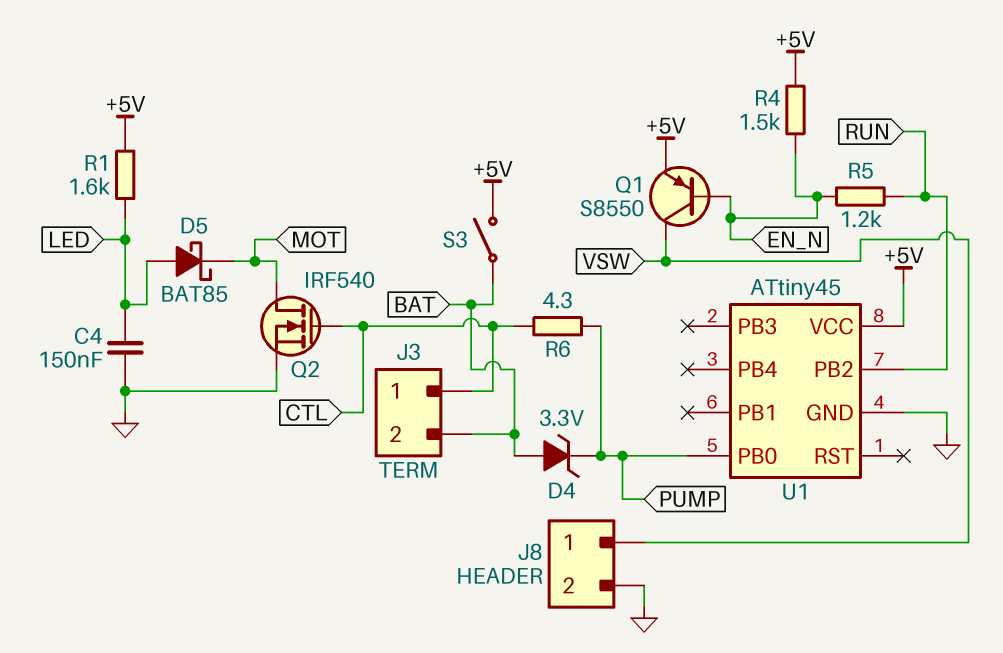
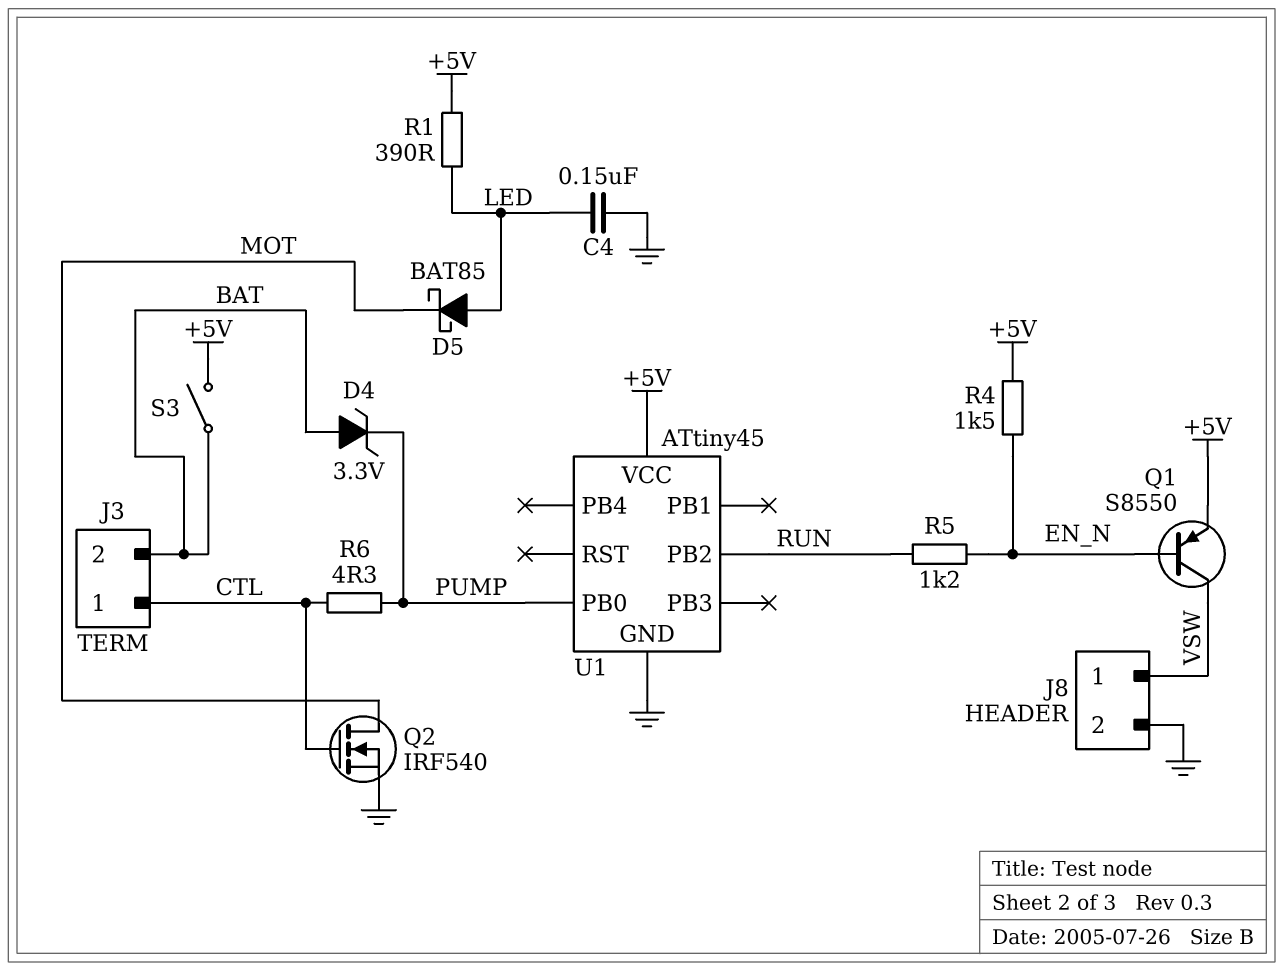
R1: 1.6k (+5V, LED) -> 390 (+5V, LED)

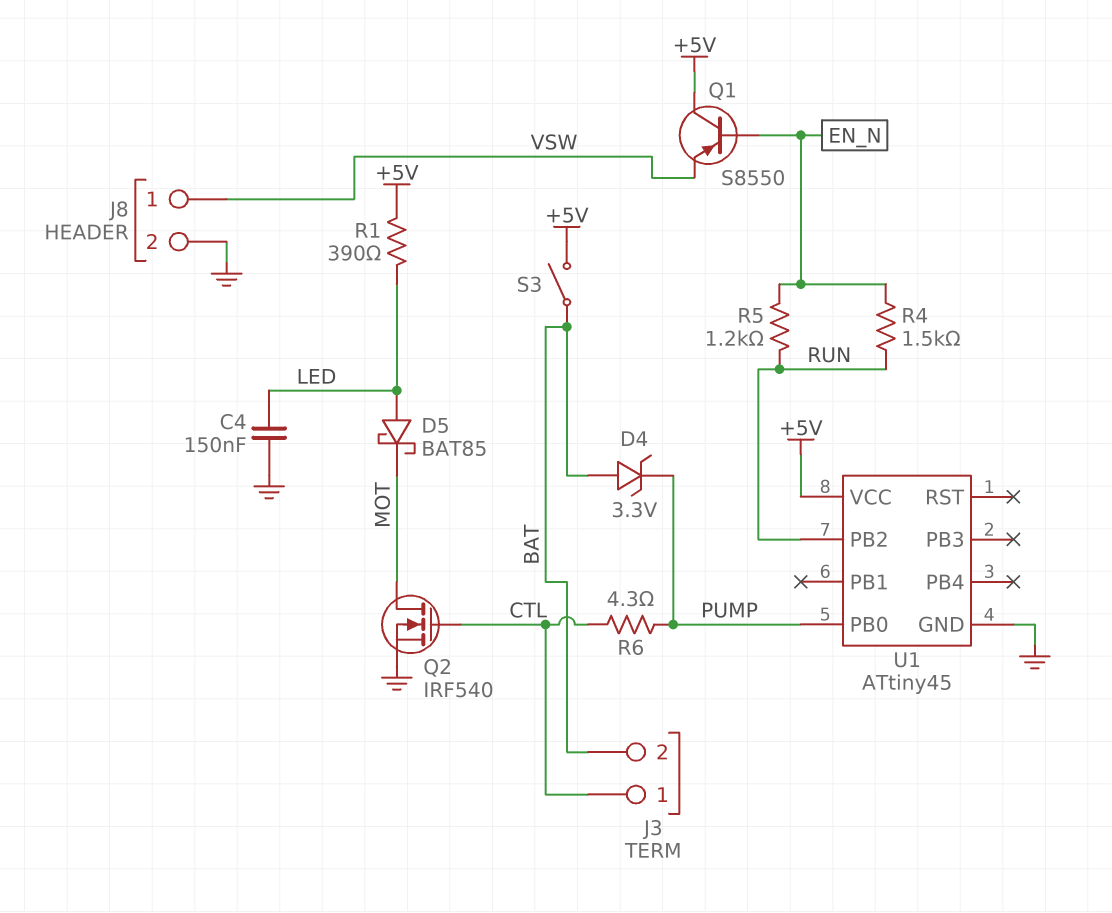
Q1: PNP S8550 (B EN_N, C VSW, E +5V) -> PNP S8550 (B EN_N, C +5V, E VSW)
R4: 1.5k (+5V, EN_N) -> 1.5k (EN_N, RUN)

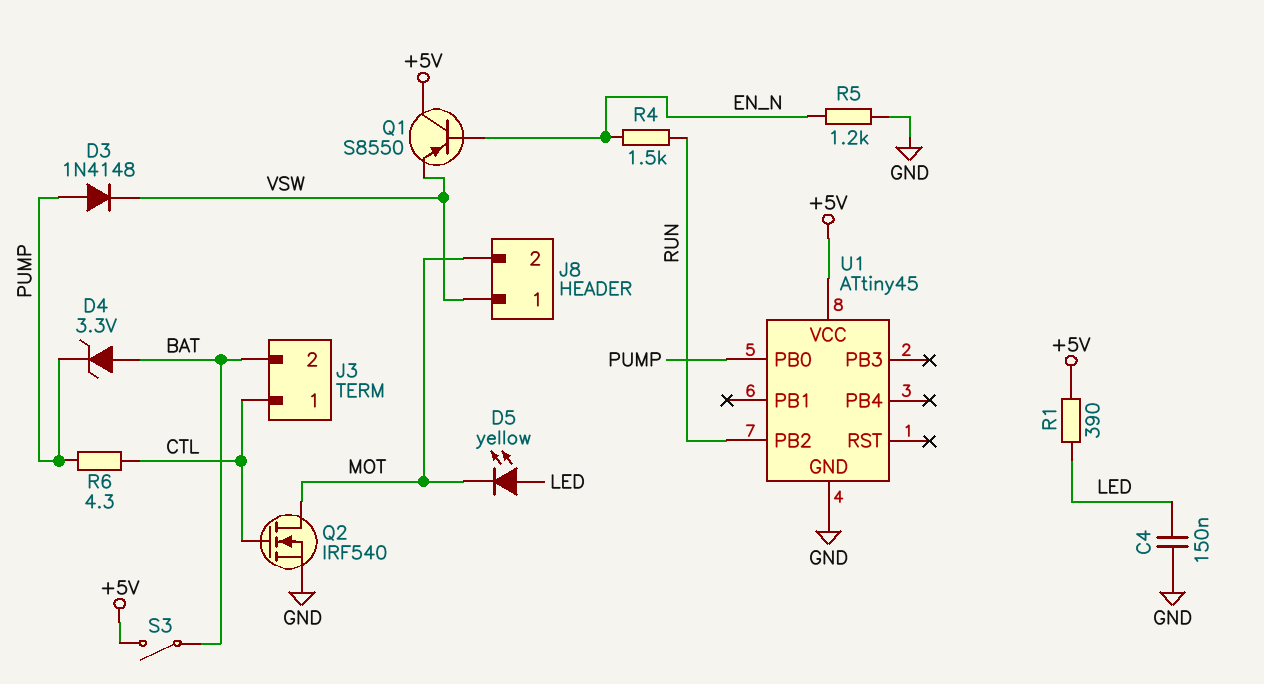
D3: none -> diode 1N4148 (A PUMP, K VSW)
D5: schottky BAT85 (A LED, K MOT) -> LED yellow (A LED, K MOT)
J8 pin 2: GND -> MOT
R5: 1.2k (EN_N, RUN) -> 1.2k (EN_N, GND)

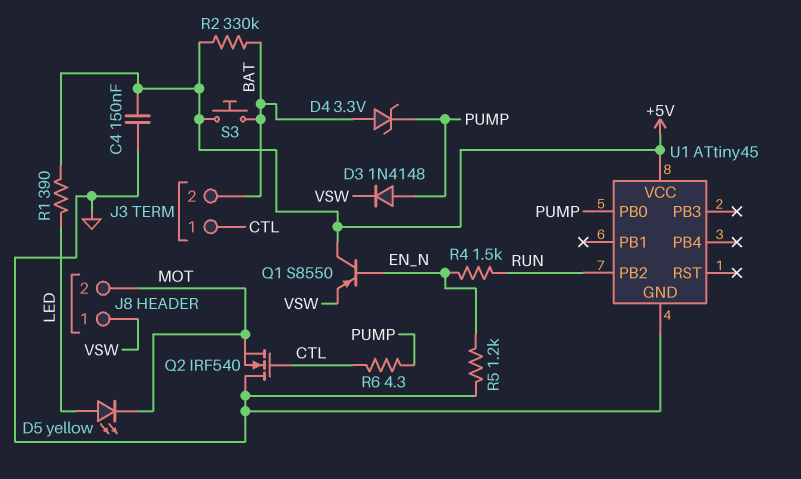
C4: 150nF (GND, LED) -> 150nF (+5V, GND)
Q2: NMOS IRF540 (G CTL, D MOT, S GND) -> NMOS IRF540 (G CTL, D GND, S MOT)
R2: none -> 330k (+5V, BAT)
S3: switch (+5V, BAT) -> button (+5V, BAT)

